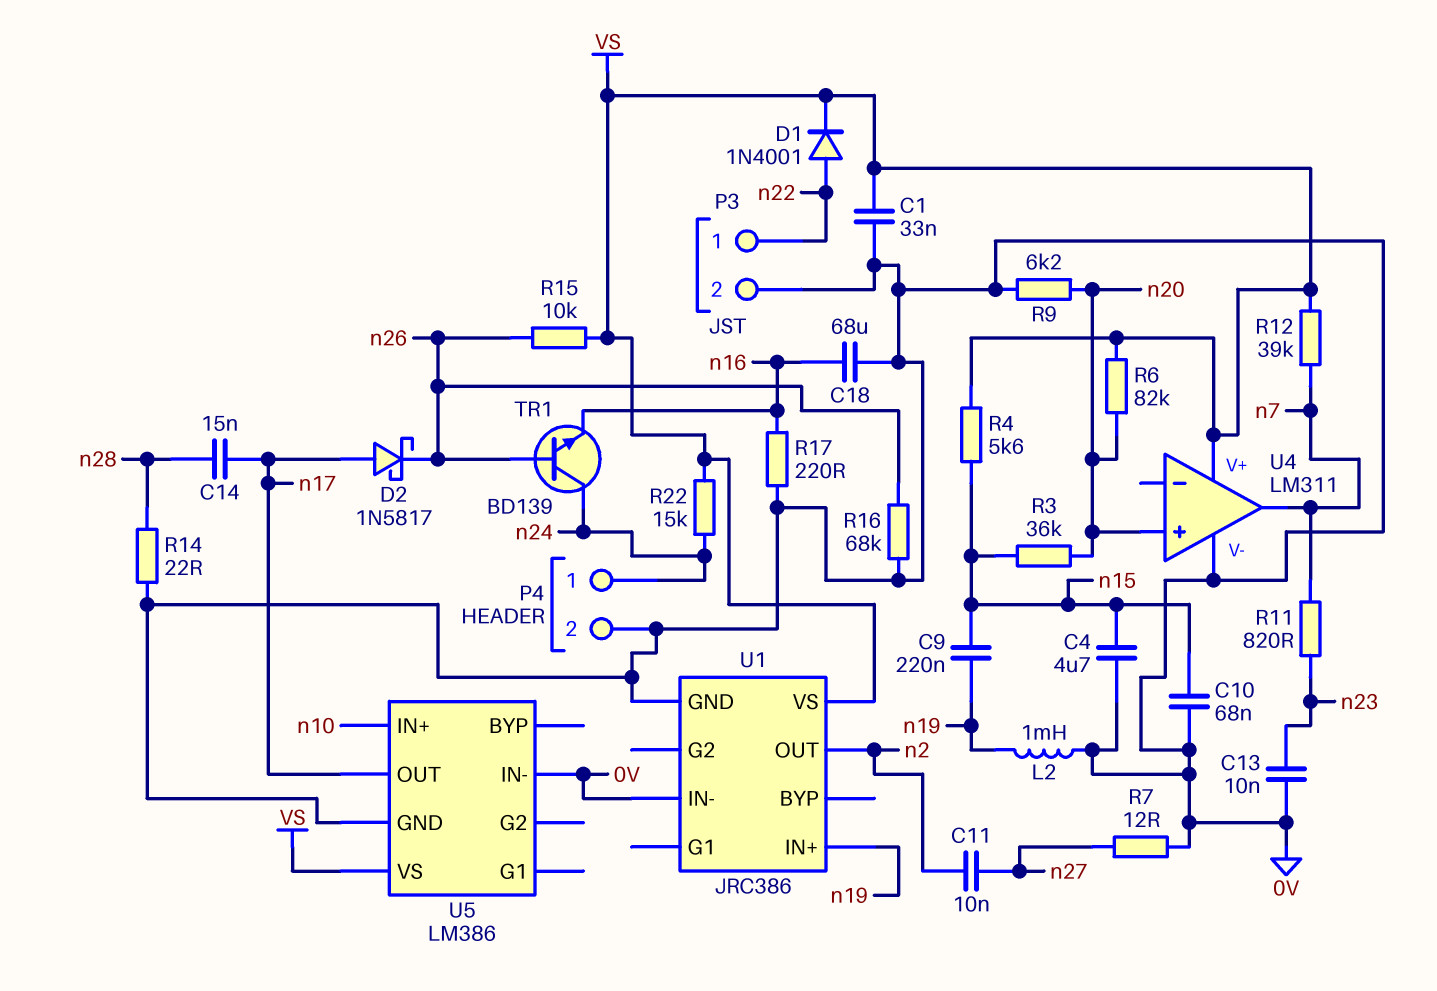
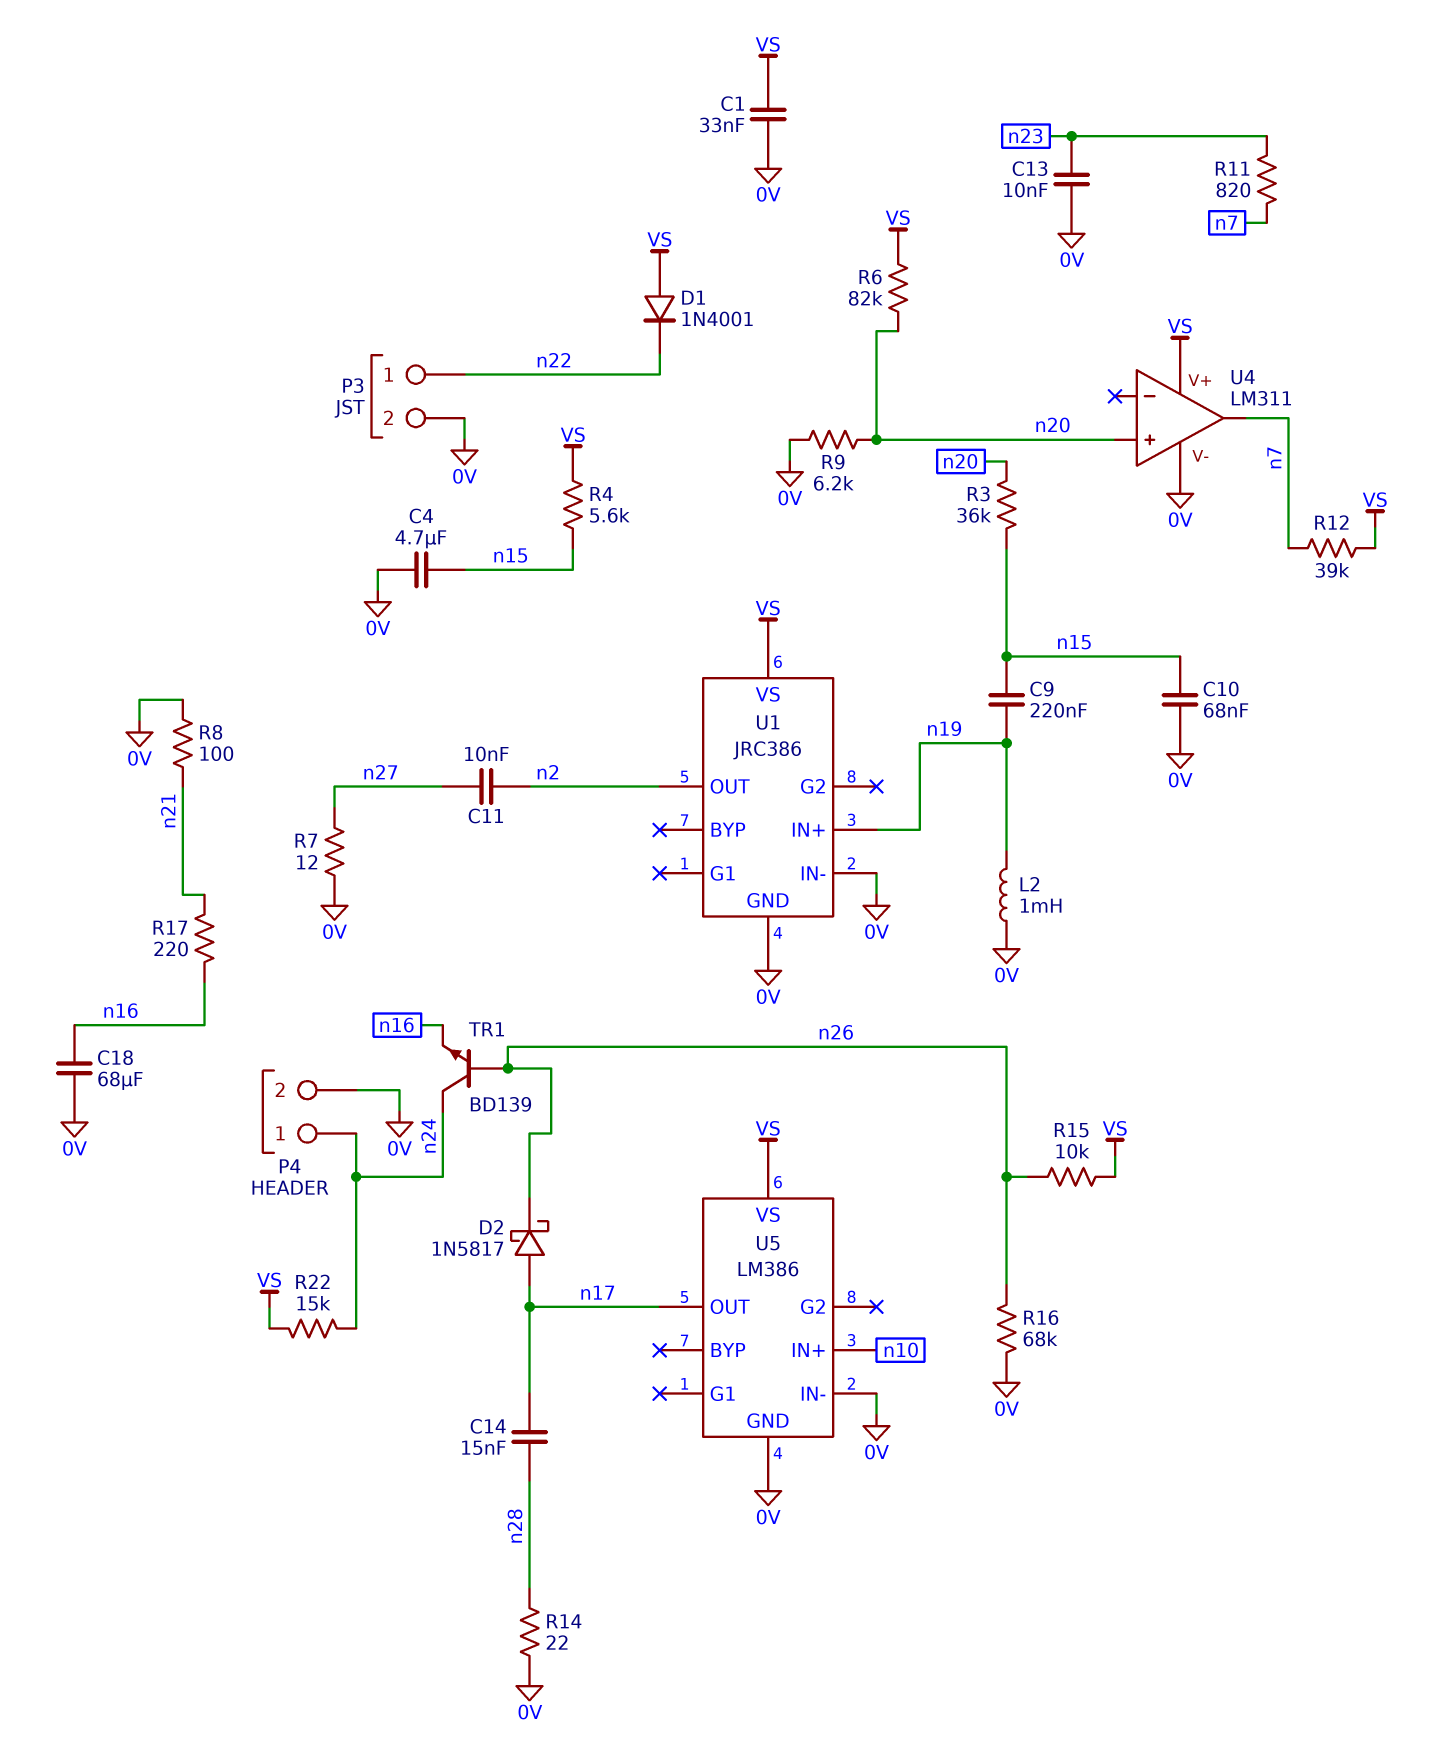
D1: diode 1N4001 (A n22, K VS) -> diode 1N4001 (A VS, K n22)
R8: none -> 100 (0V, n21)
R17: 220 (0V, n16) -> 220 (n16, n21)

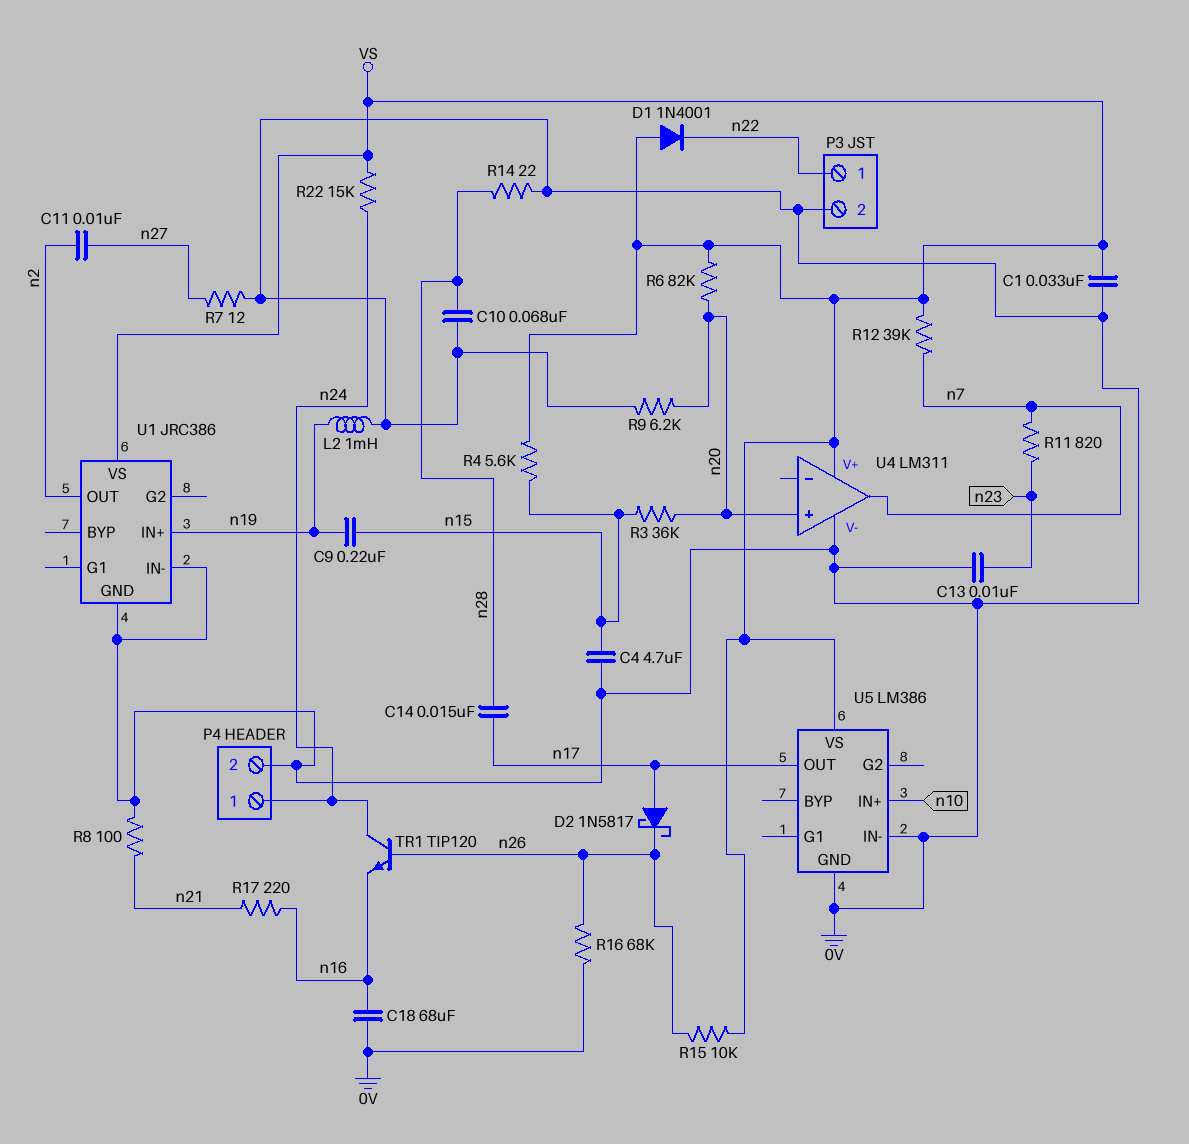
C10: 68nF (0V, n15) -> 68nF (0V, n28)
TR1: NPN BD139 (B n26, C n24, E n16) -> NPN TIP120 (B n26, C n24, E n16)

